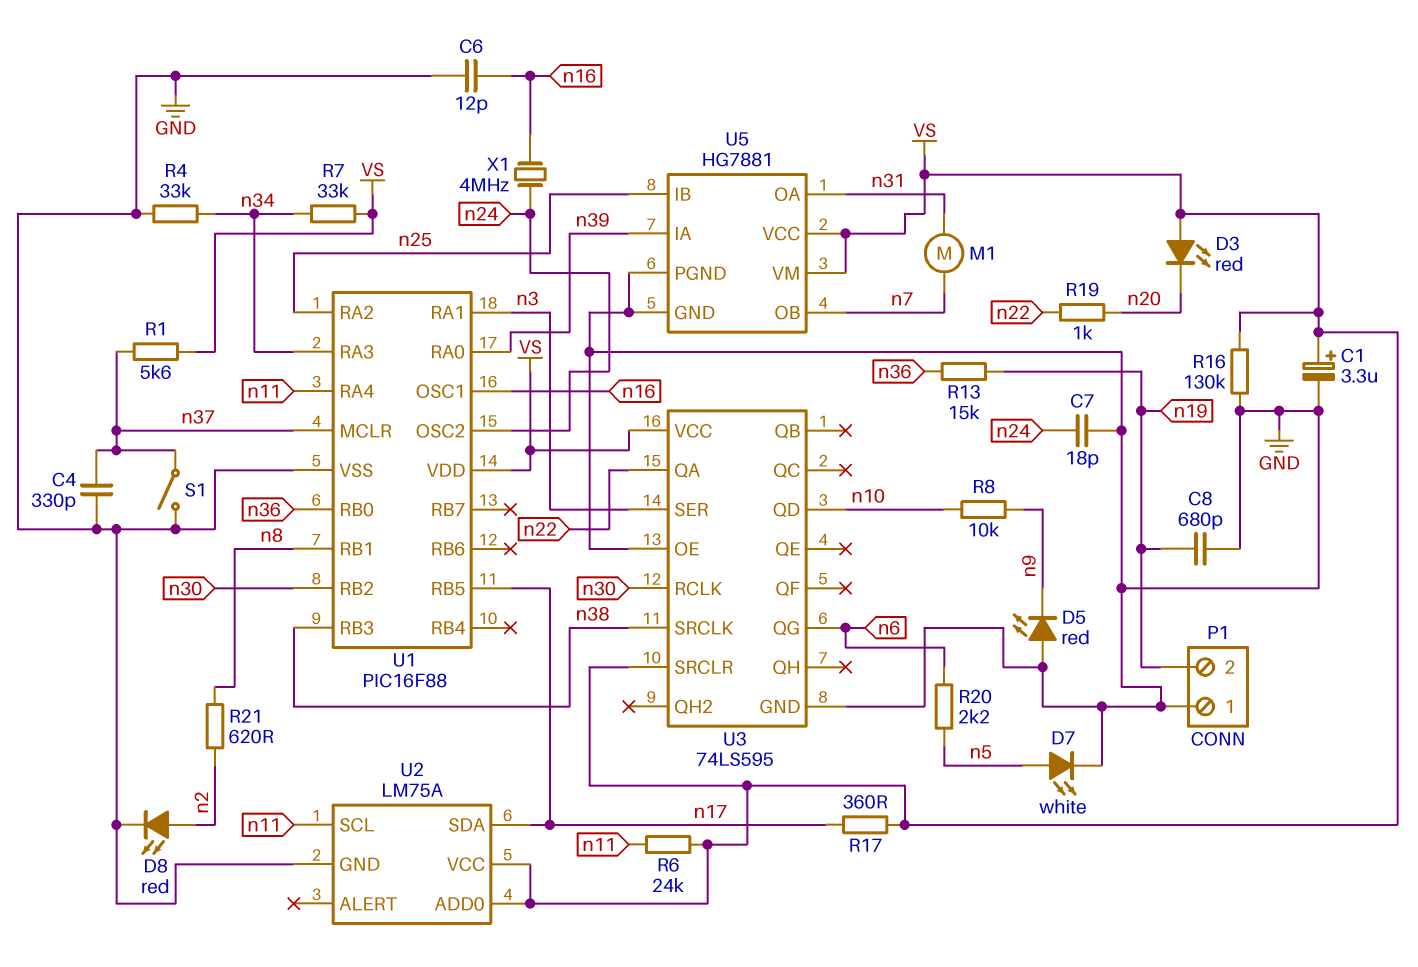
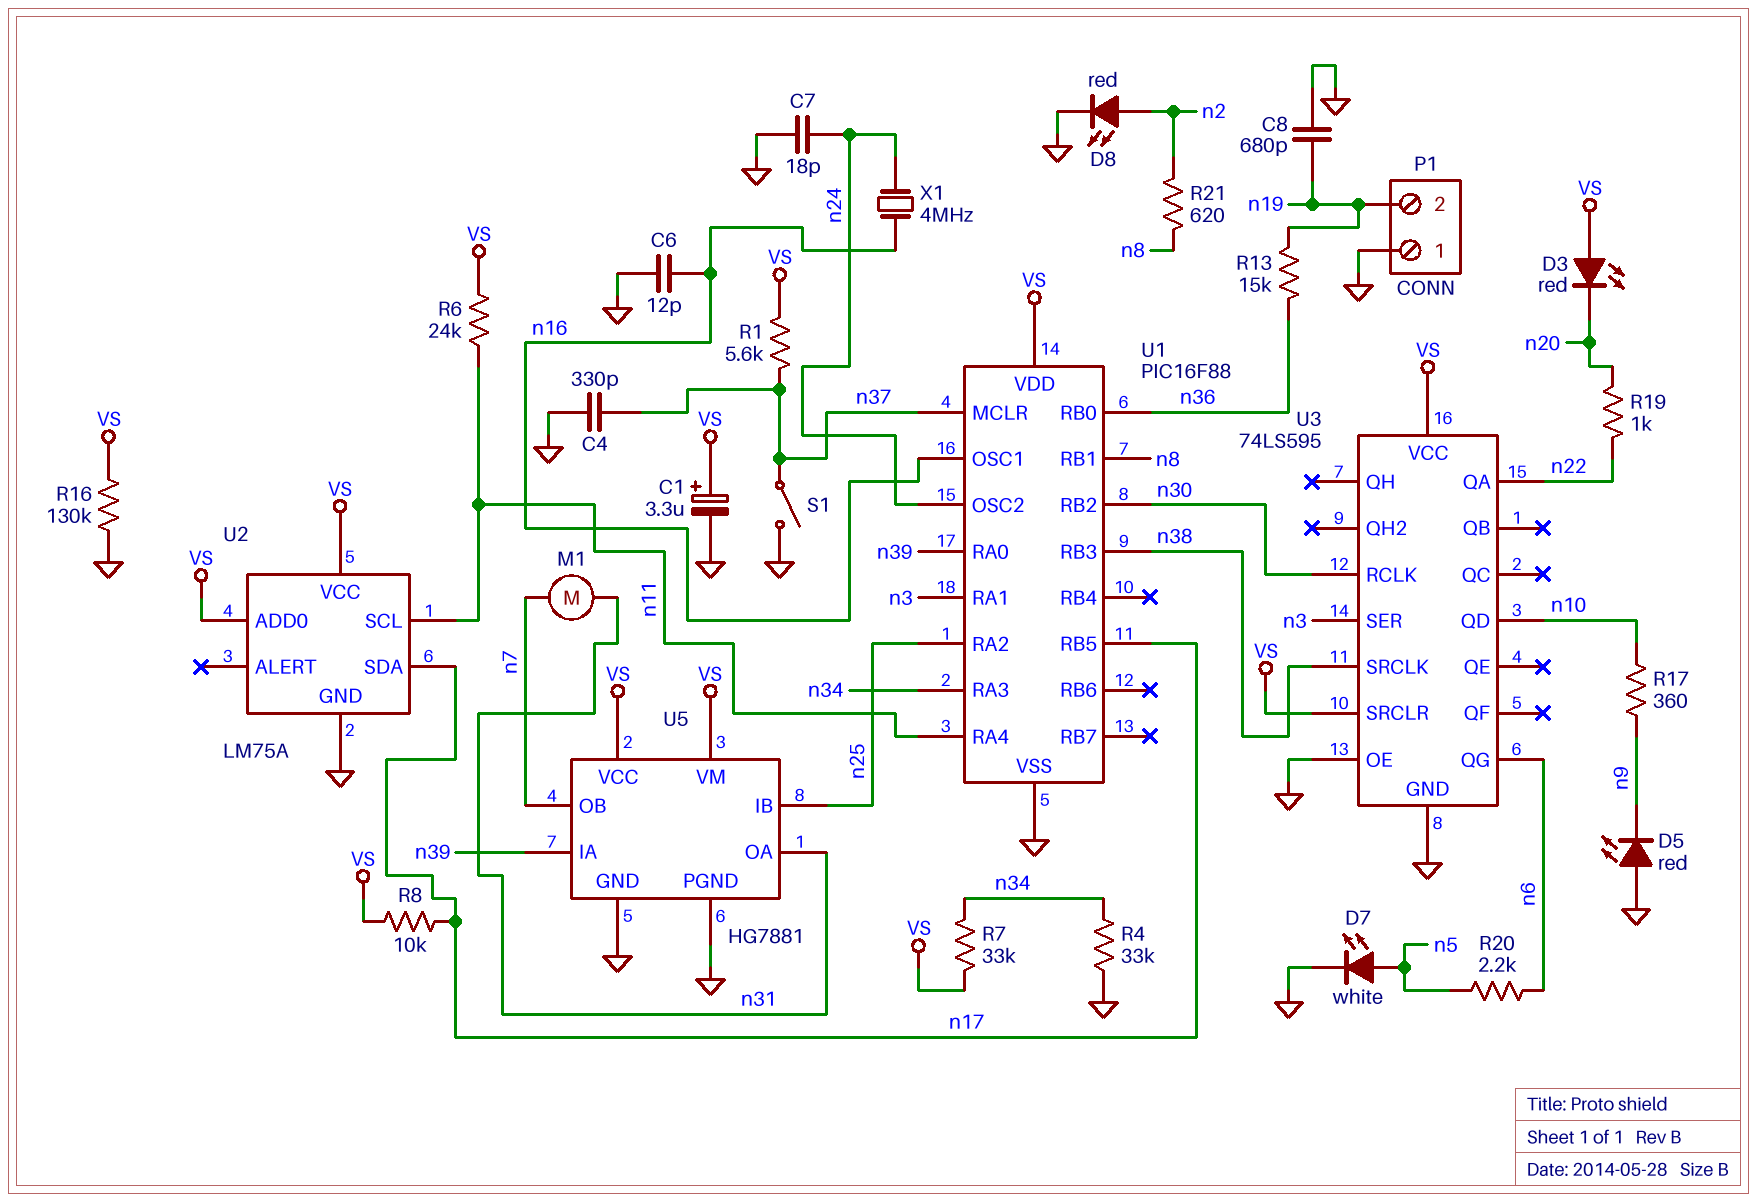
R8: 10k (n9, n10) -> 10k (VS, n17)
R17: 360 (VS, n17) -> 360 (n9, n10)

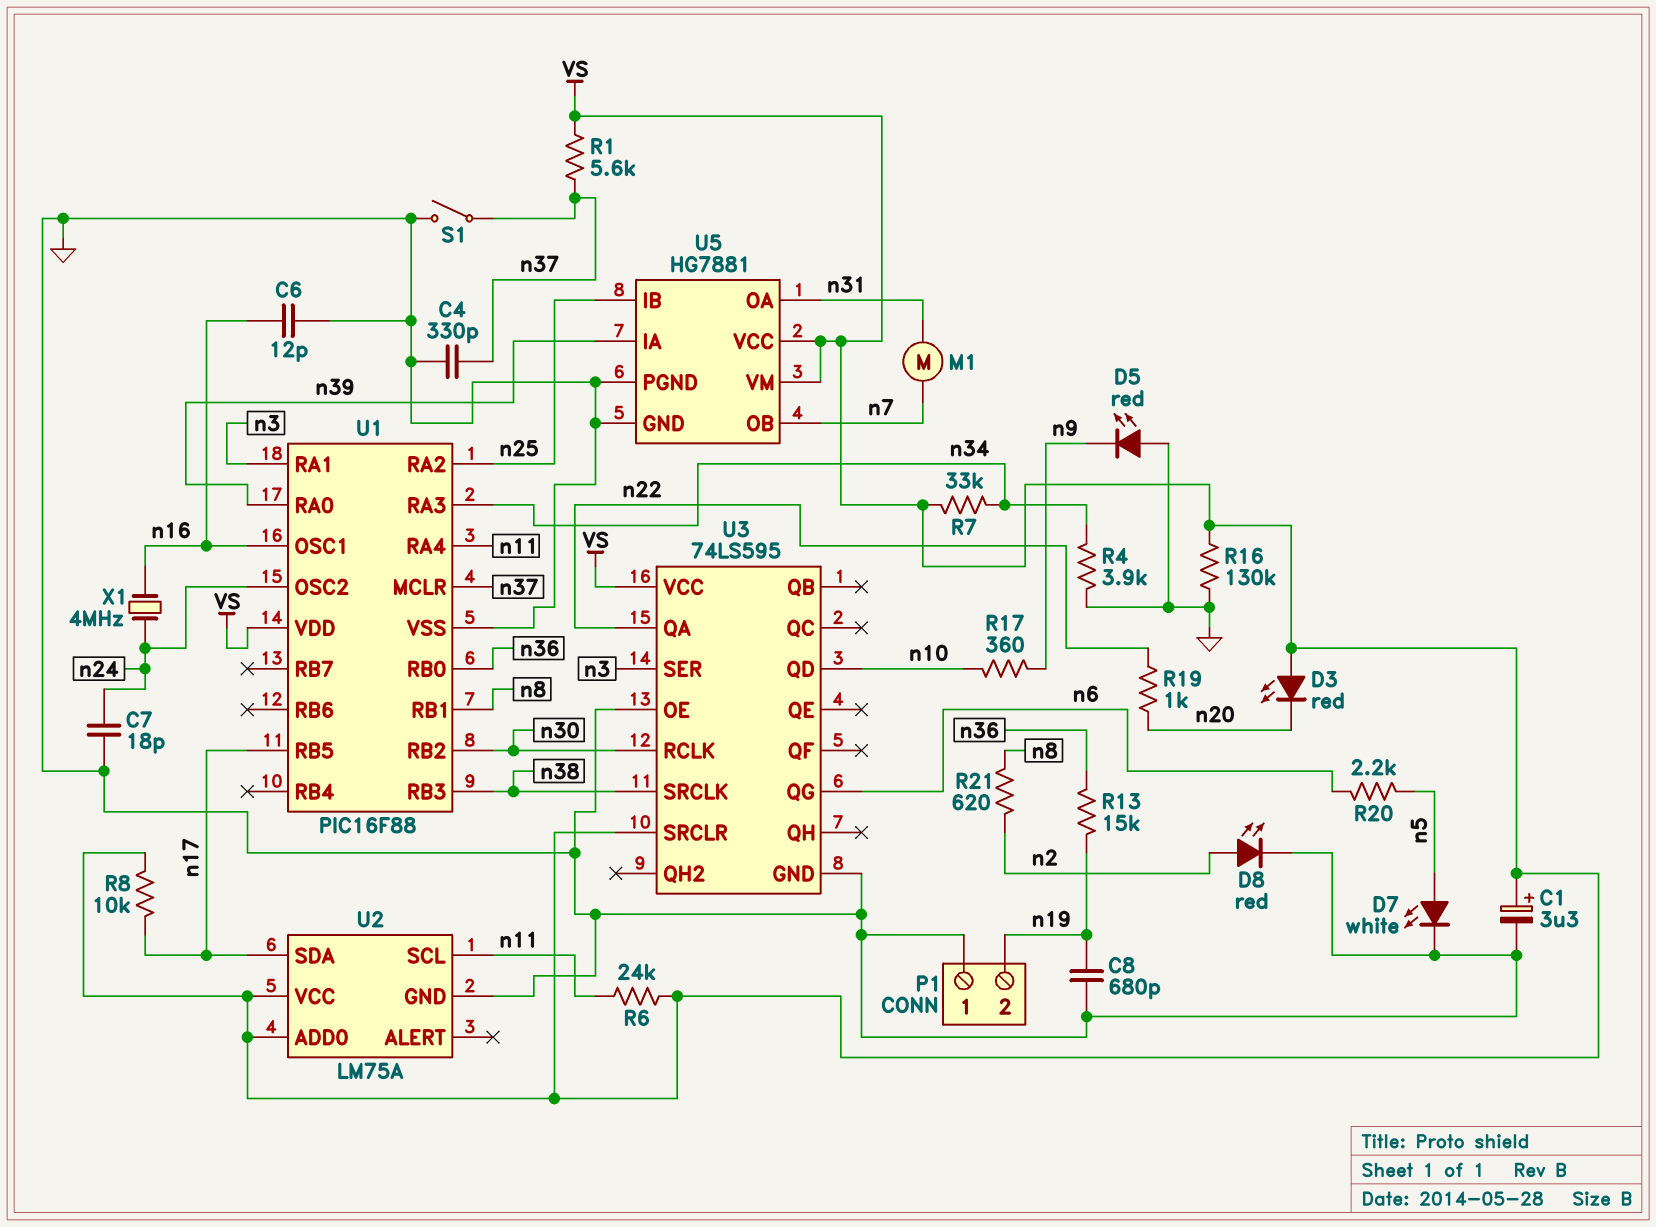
R4: 33k (GND, n34) -> 3.9k (GND, n34)

